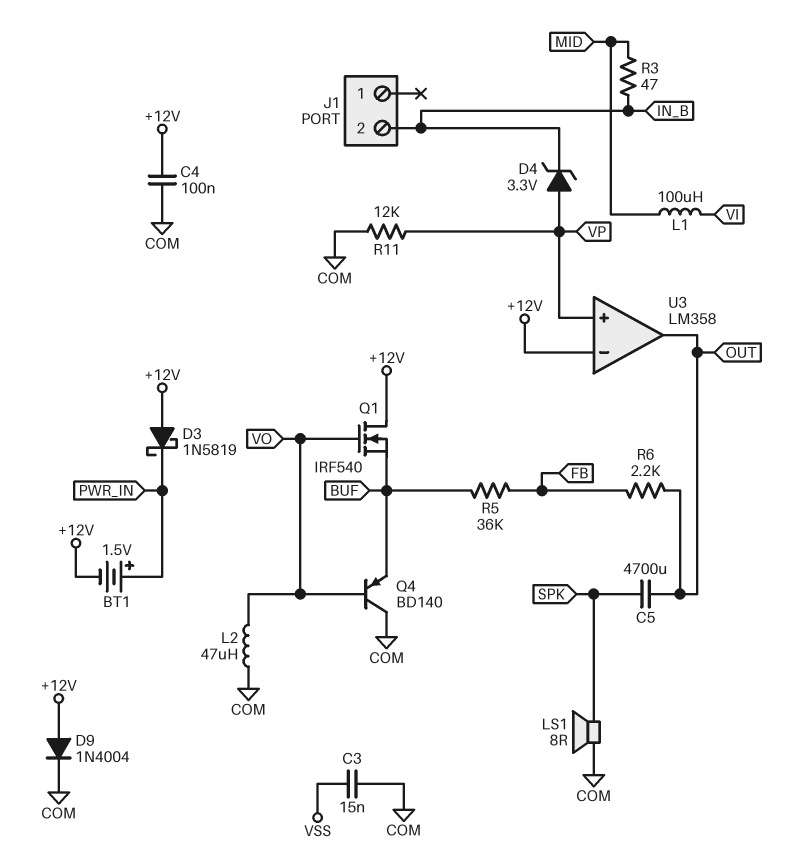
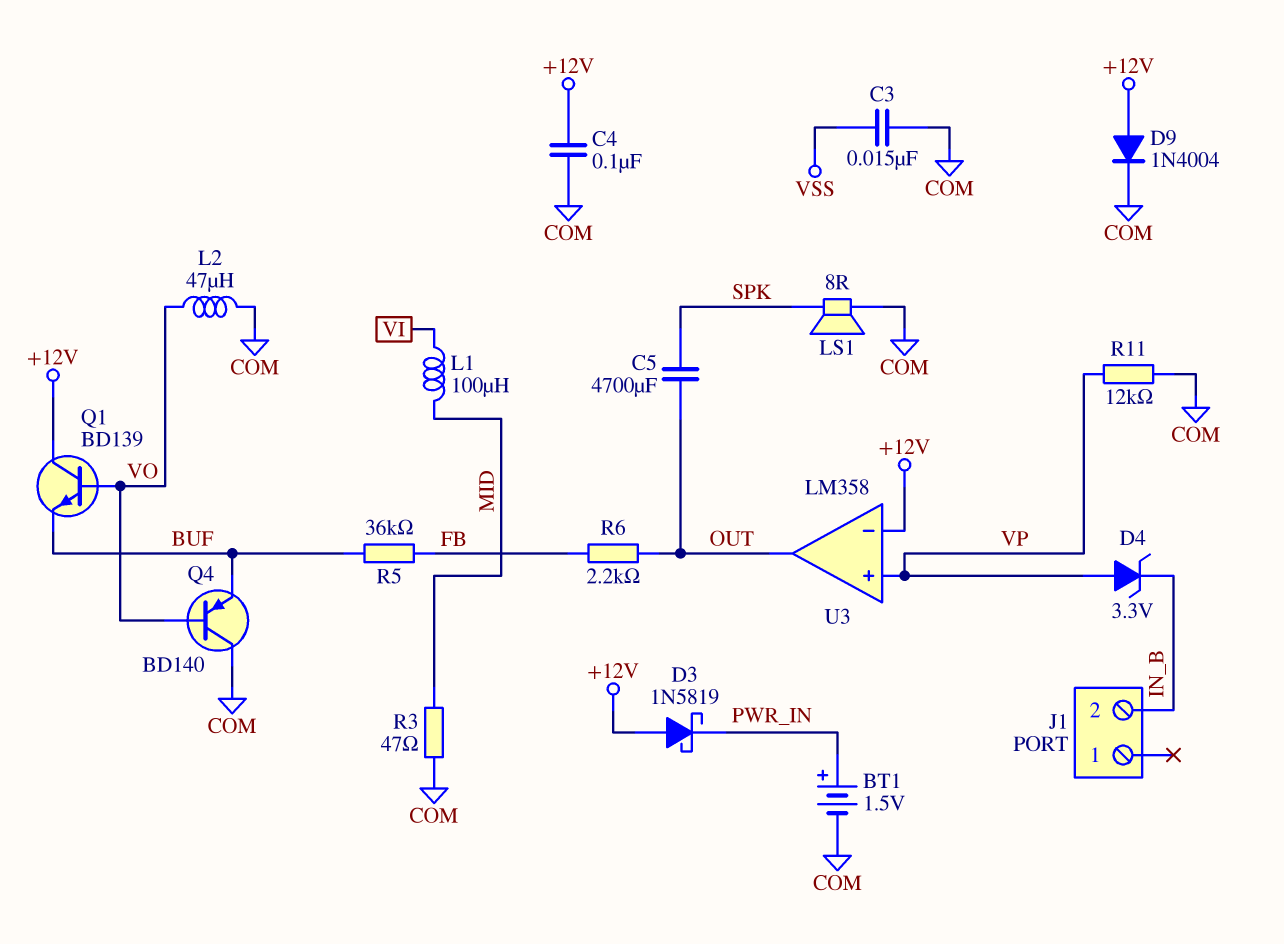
BT1: 1.5V (plus PWR_IN, minus +12V) -> 1.5V (plus PWR_IN, minus COM)
Q1: NMOS IRF540 (G VO, D +12V, S BUF) -> NPN BD139 (B VO, C +12V, E BUF)
R3: 47 (IN_B, MID) -> 47 (COM, MID)

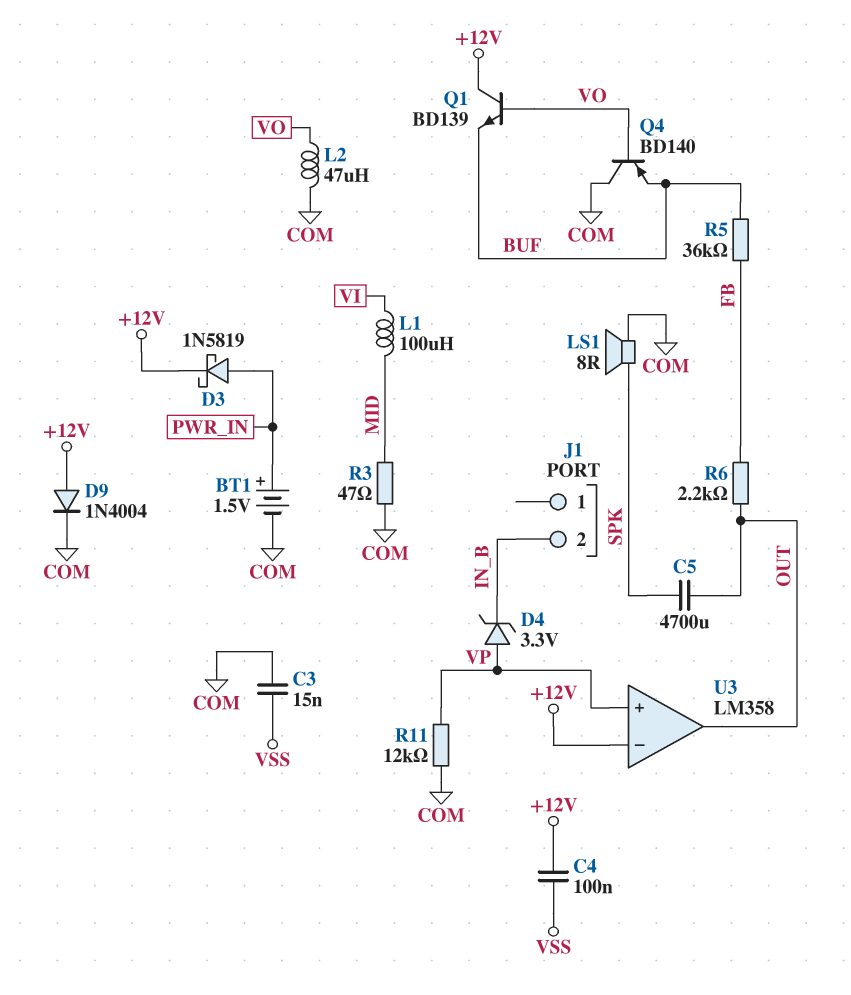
C4: 100nF (+12V, COM) -> 100nF (+12V, VSS)
D3: schottky 1N5819 (A +12V, K PWR_IN) -> schottky 1N5819 (A PWR_IN, K +12V)

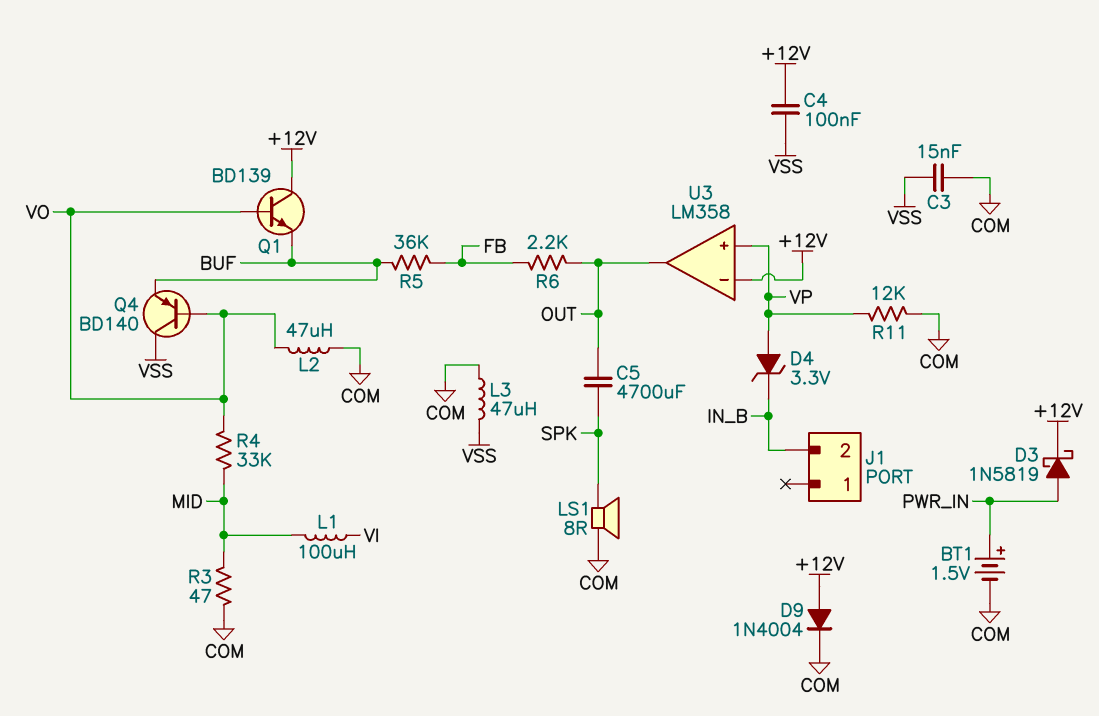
L3: none -> 47uH (COM, VSS)
Q4: PNP BD140 (B VO, C COM, E BUF) -> PNP BD140 (B VO, C VSS, E BUF)
R4: none -> 33k (MID, VO)

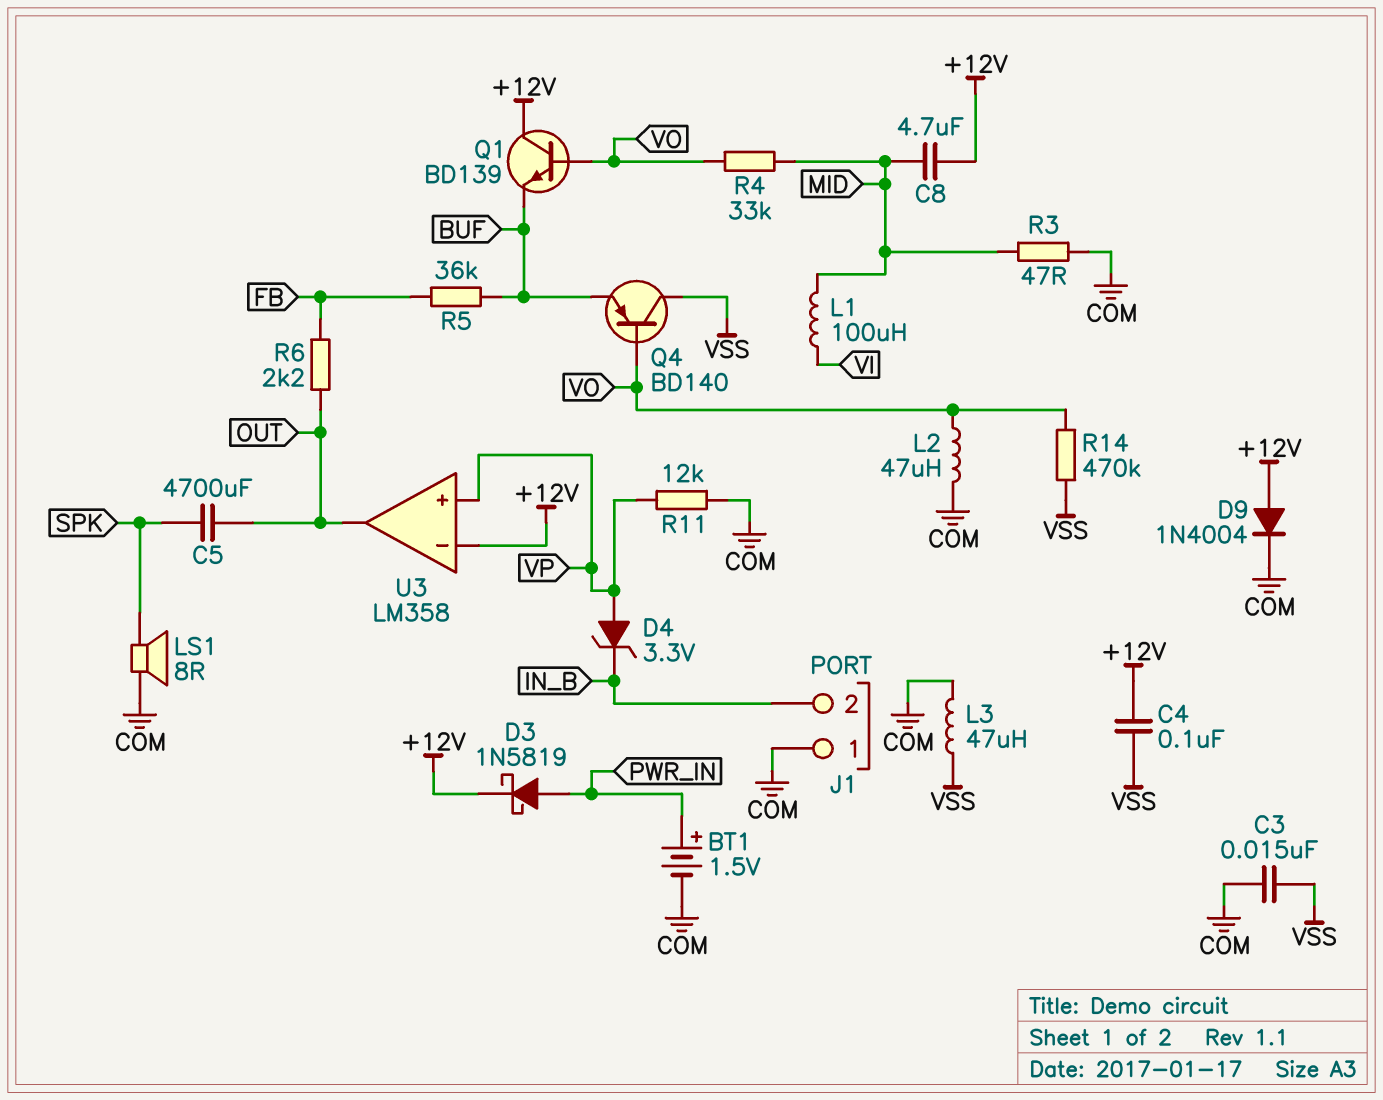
C8: none -> 4.7uF (+12V, MID)
J1 pin 1: none -> COM
R14: none -> 470k (VO, VSS)

